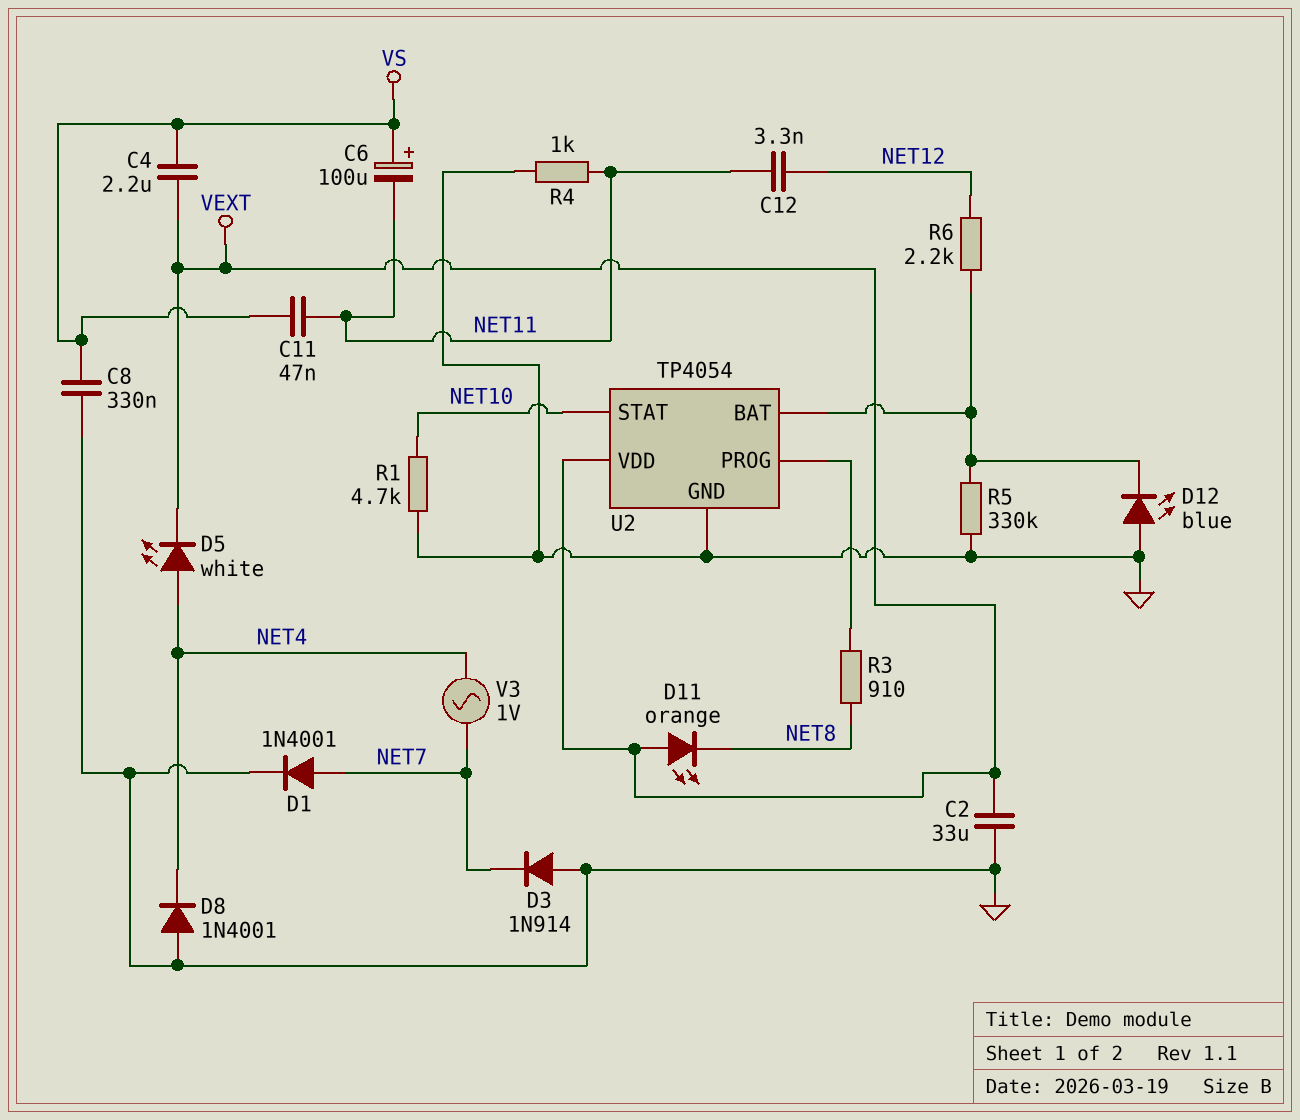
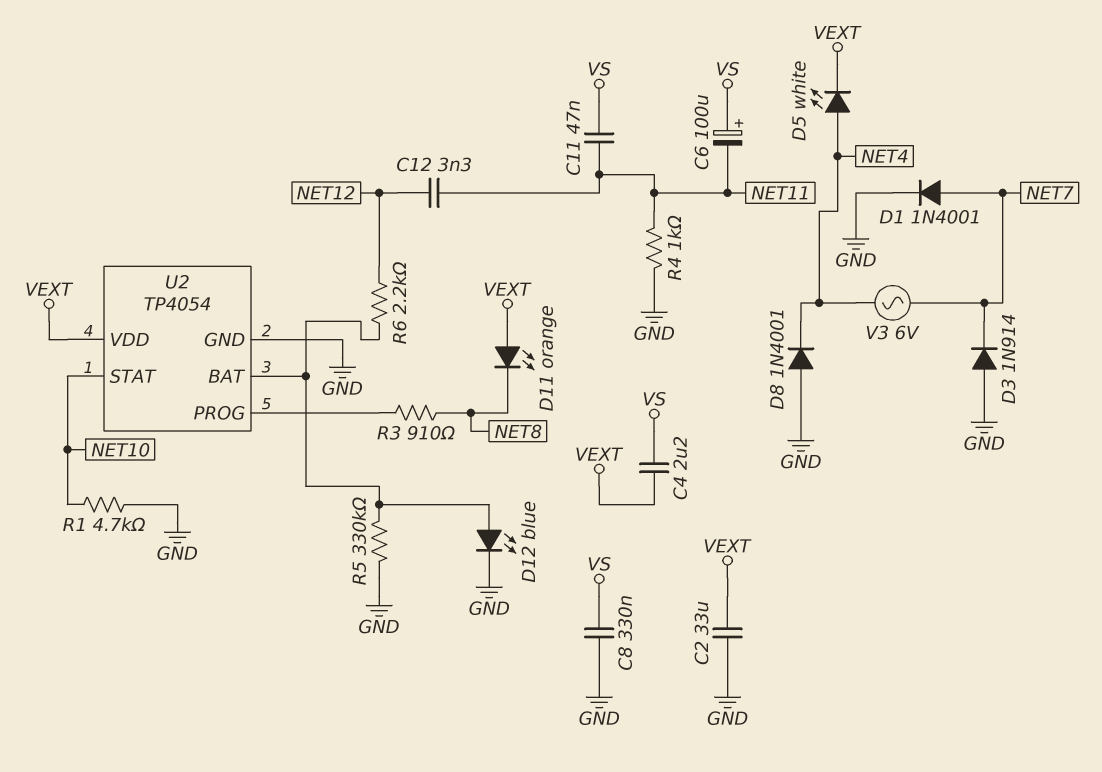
D12: LED blue (A GND, K U2/BAT) -> LED blue (A U2/BAT, K GND)
V3: AC 1V (NET4, NET7) -> AC 6V (NET4, NET7)

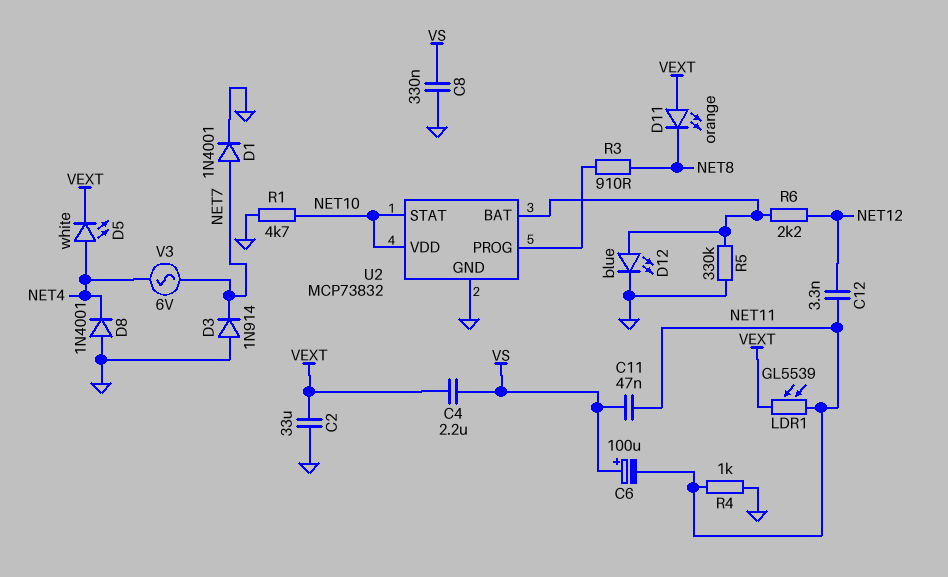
LDR1: none -> GL5539 (NET11, VEXT)
U2: TP4054 -> MCP73832
U2 pin VDD: VEXT -> NET10

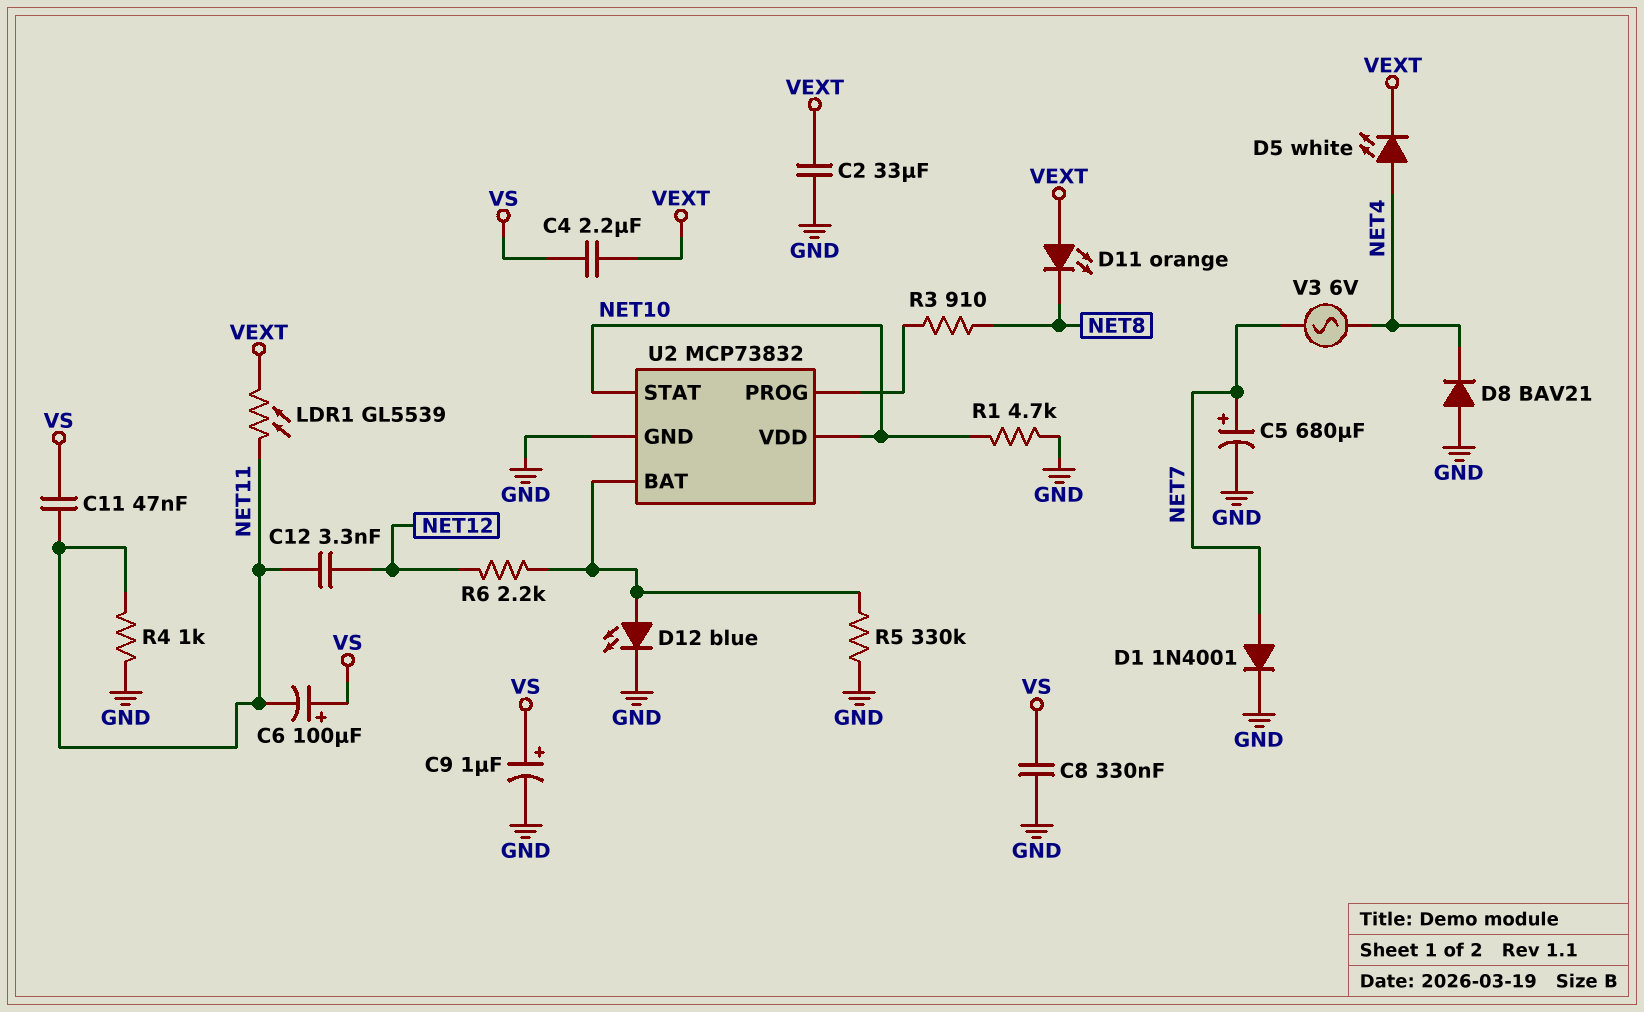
C5: none -> 680uF (plus NET7, minus GND)
C9: none -> 1uF (plus VS, minus GND)
D3: diode 1N914 (A GND, K NET7) -> none
D8: diode 1N4001 (A GND, K NET4) -> diode BAV21 (A GND, K NET4)

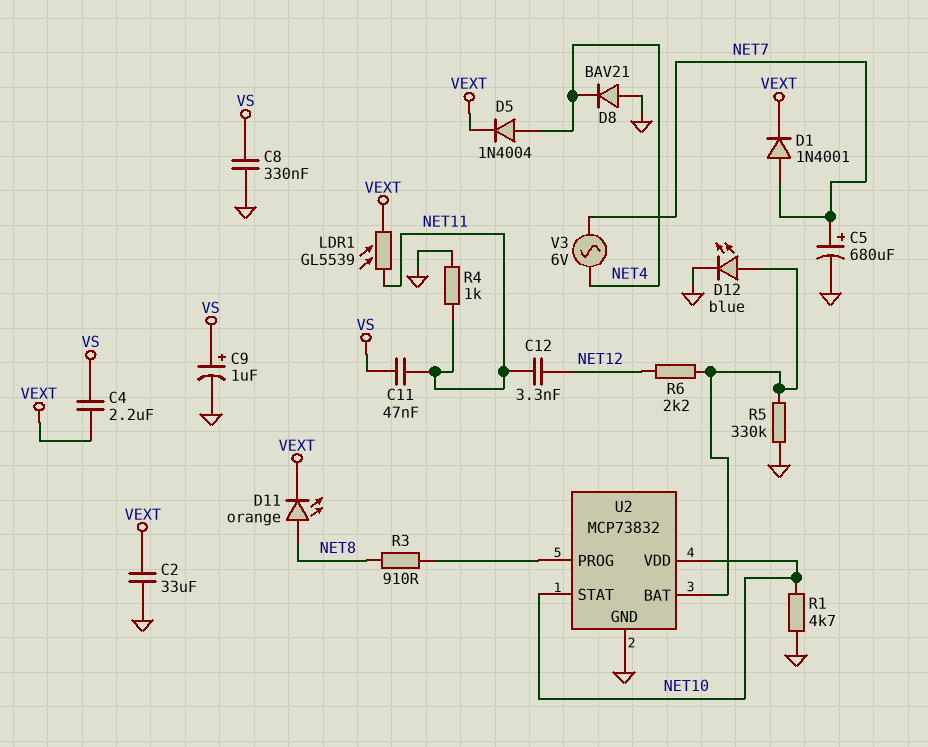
C6: 100uF (plus VS, minus NET11) -> none
D1: diode 1N4001 (A NET7, K GND) -> diode 1N4001 (A NET7, K VEXT)
D5: LED white (A NET4, K VEXT) -> diode 1N4004 (A NET4, K VEXT)
D11: LED orange (A VEXT, K NET8) -> LED orange (A NET8, K VEXT)

